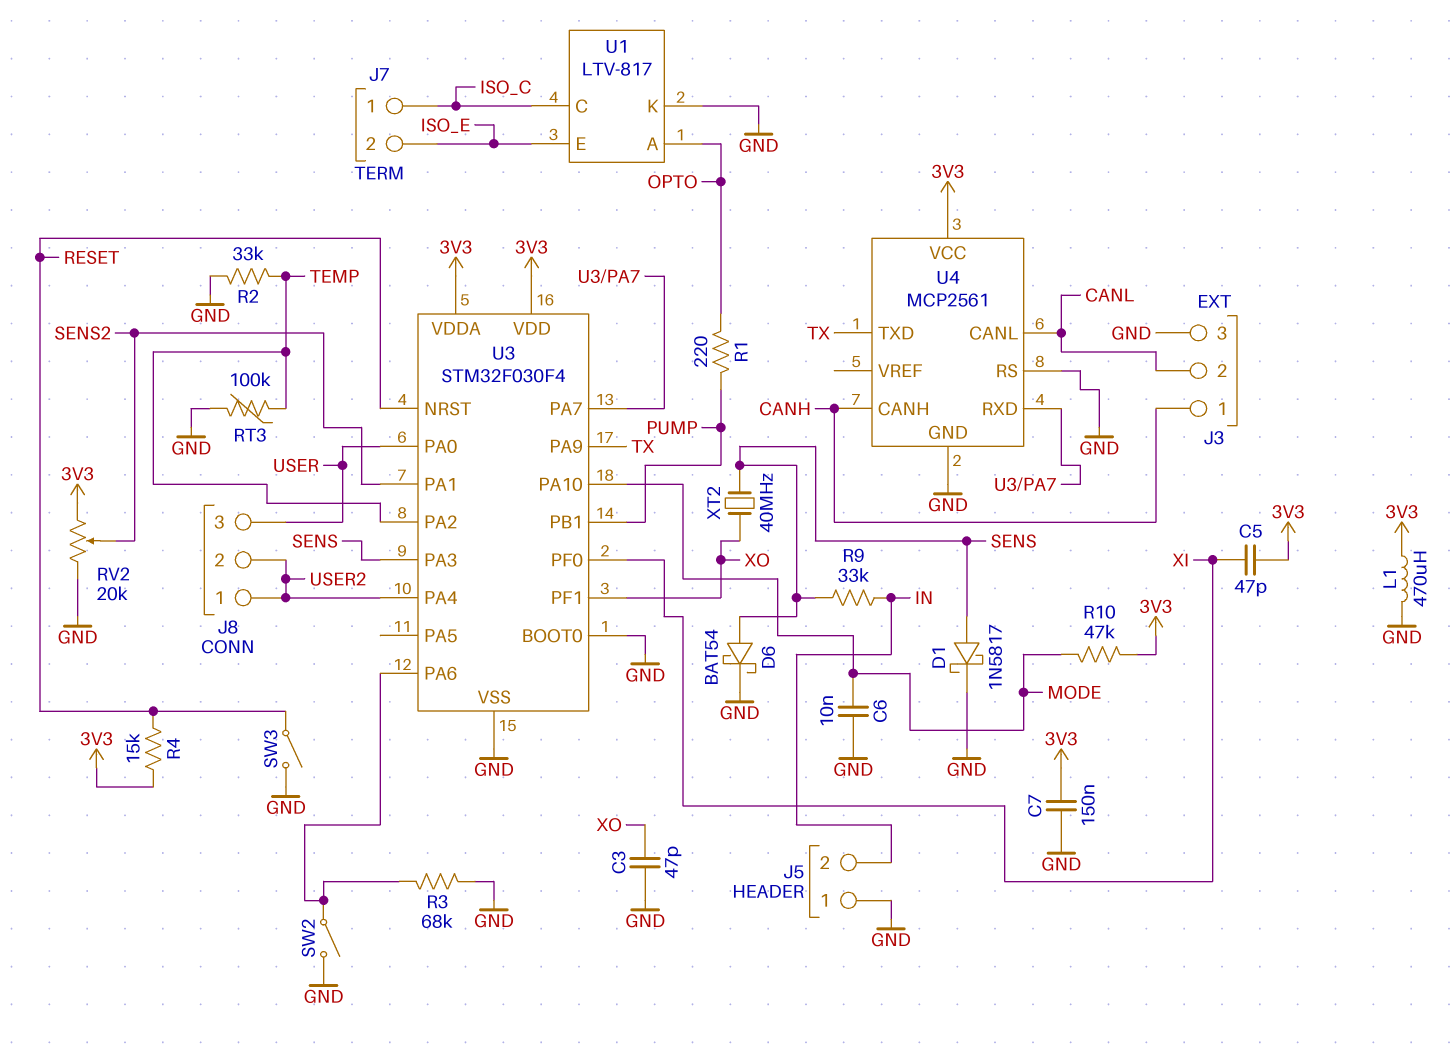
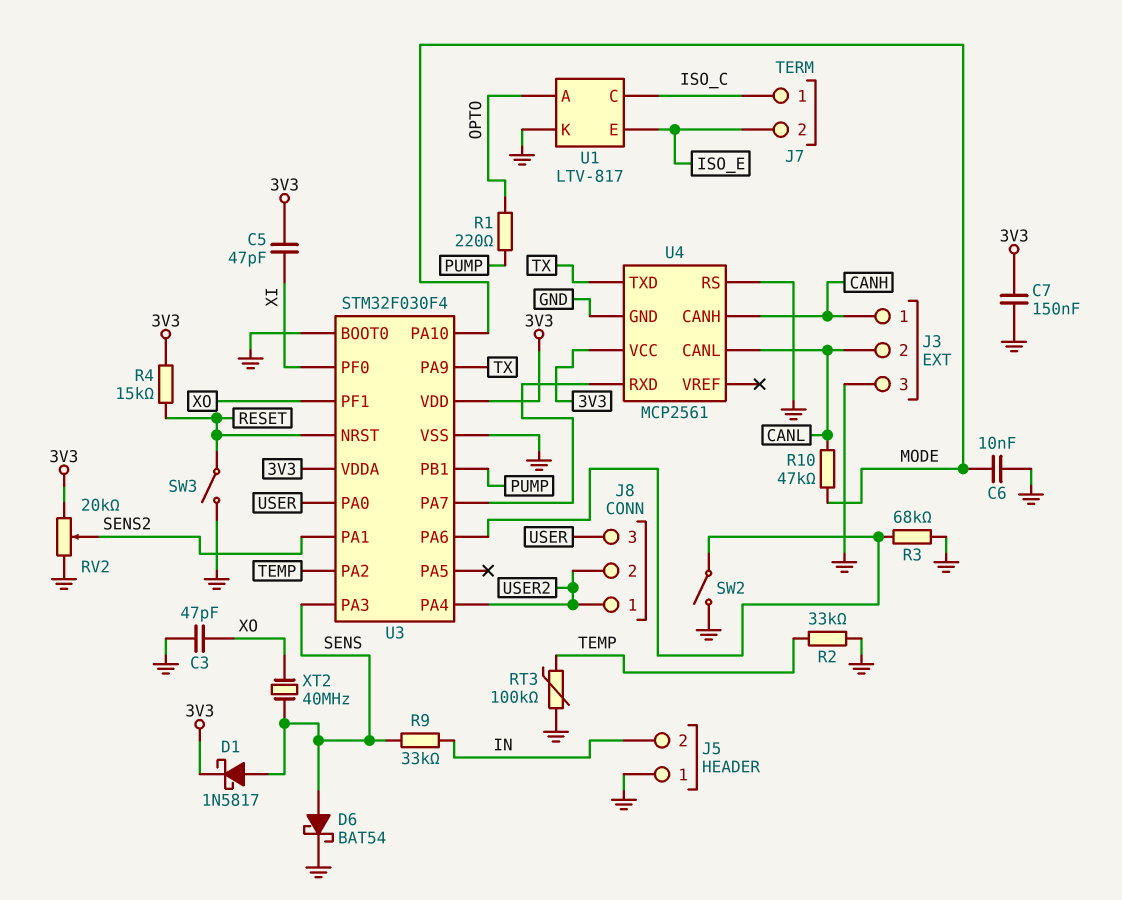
D1: schottky 1N5817 (A SENS, K GND) -> schottky 1N5817 (A SENS, K 3V3)
L1: 470uH (3V3, GND) -> none
R10: 47k (3V3, MODE) -> 47k (CANL, MODE)

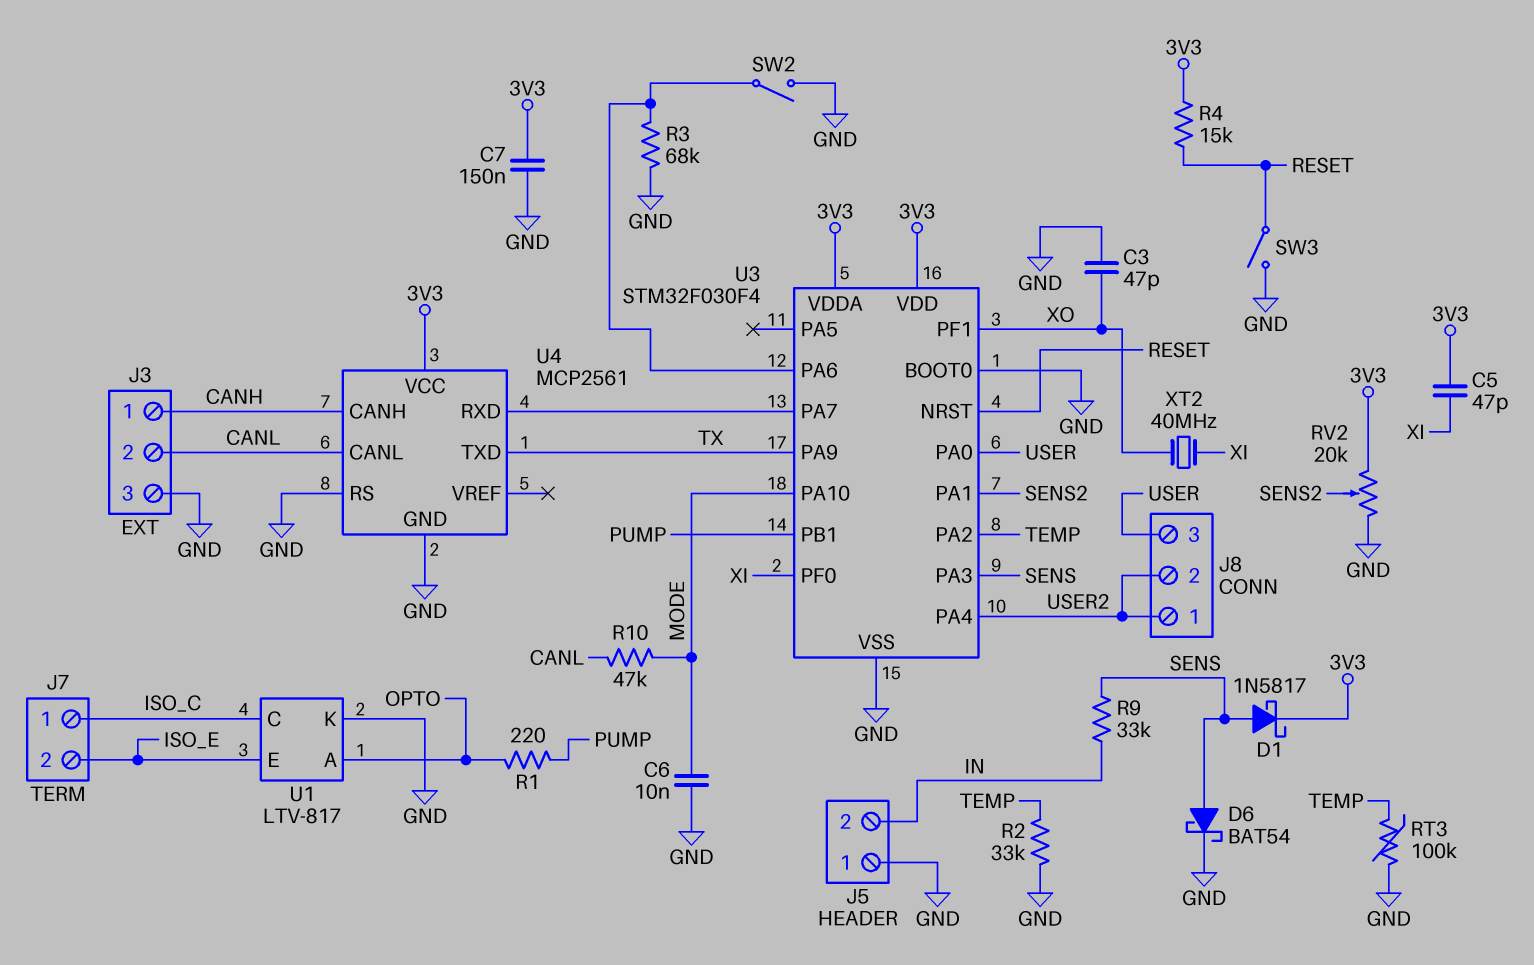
XT2: 40MHz (SENS, XO) -> 40MHz (XI, XO)

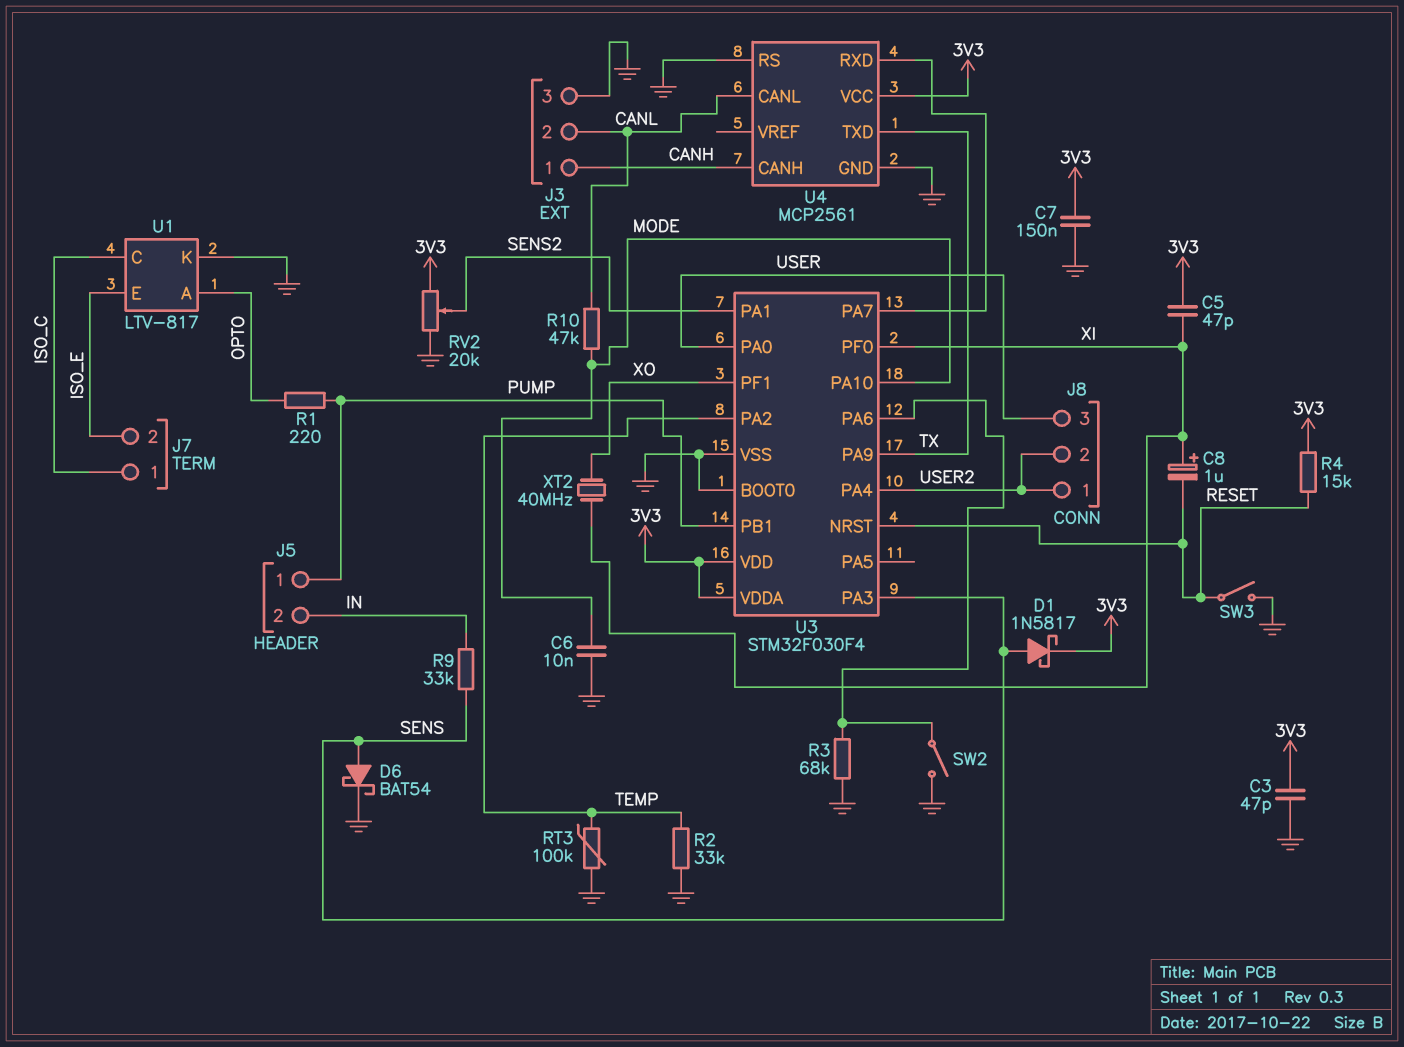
C3: 47pF (GND, XO) -> 47pF (3V3, GND)
C8: none -> 1uF (plus XI, minus RESET)
J5 pin 1: GND -> PUMP

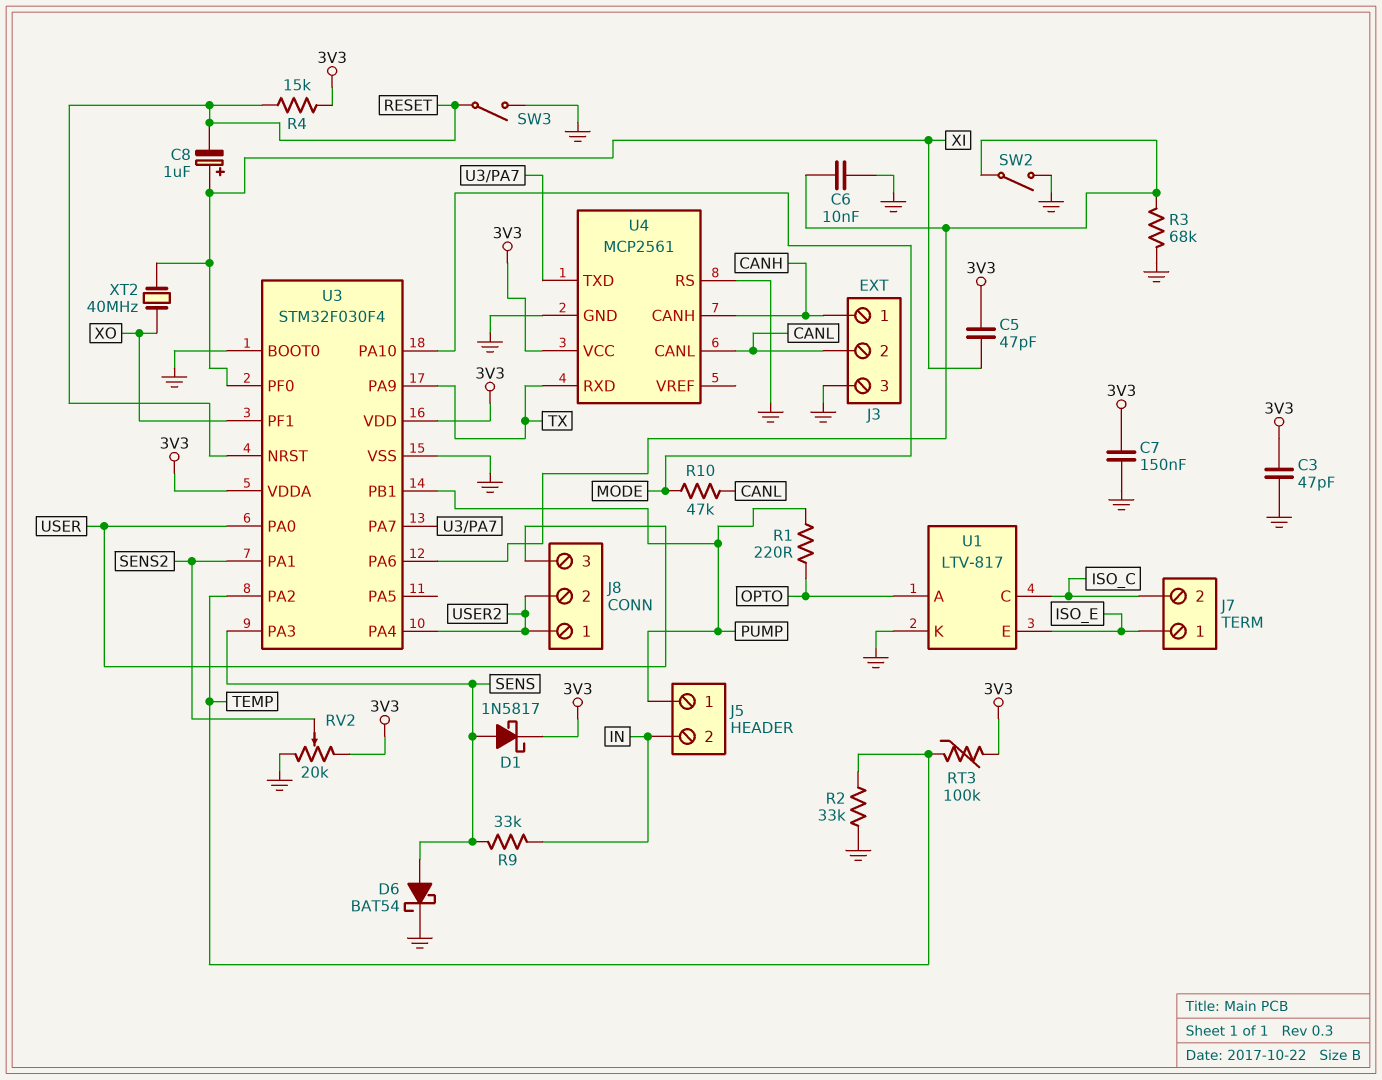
C6: 10nF (GND, MODE) -> 10nF (GND, U3/PA6)
J7 pin 1: ISO_C -> ISO_E
J7 pin 2: ISO_E -> ISO_C
RT3: 100k (GND, TEMP) -> 100k (3V3, TEMP)
U4 pin RXD: U3/PA7 -> TX
U4 pin TXD: TX -> U3/PA7

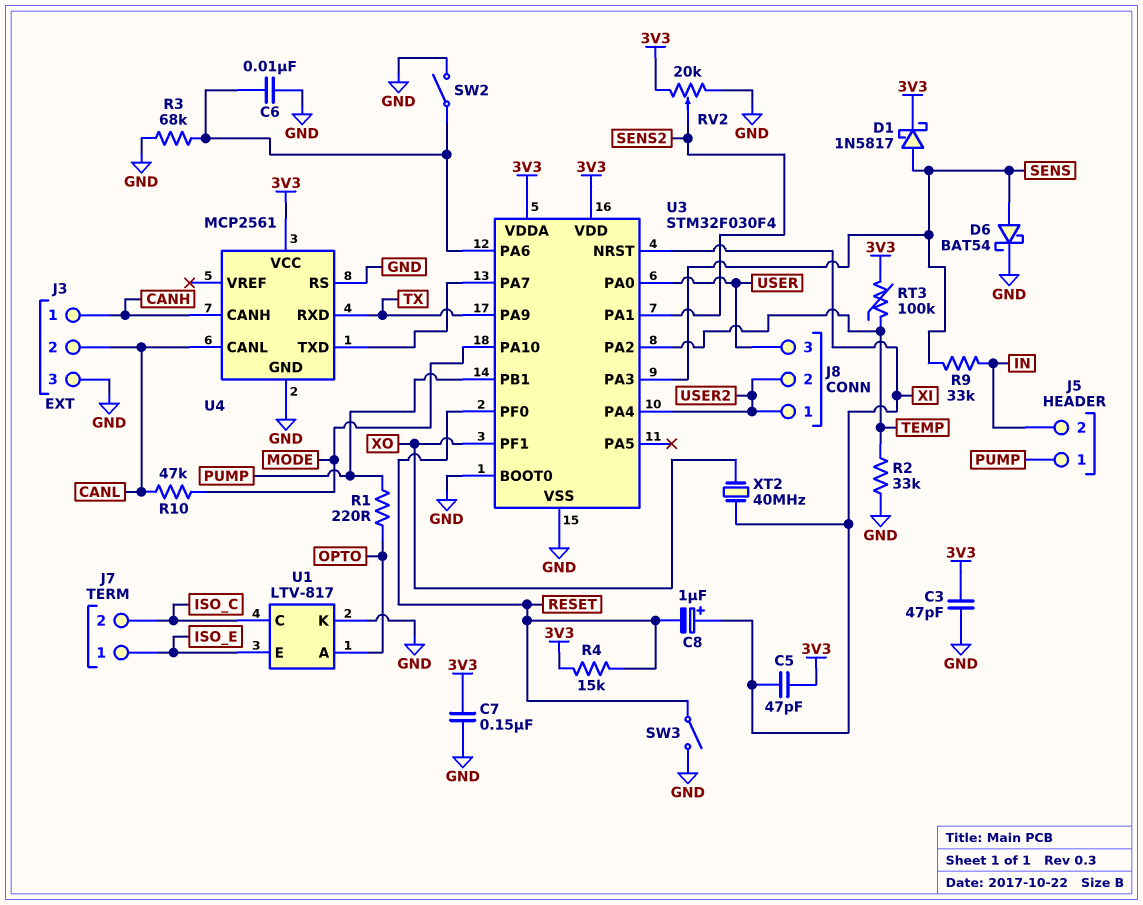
U3 pin NRST: RESET -> XI
U3 pin PF0: XI -> RESET

